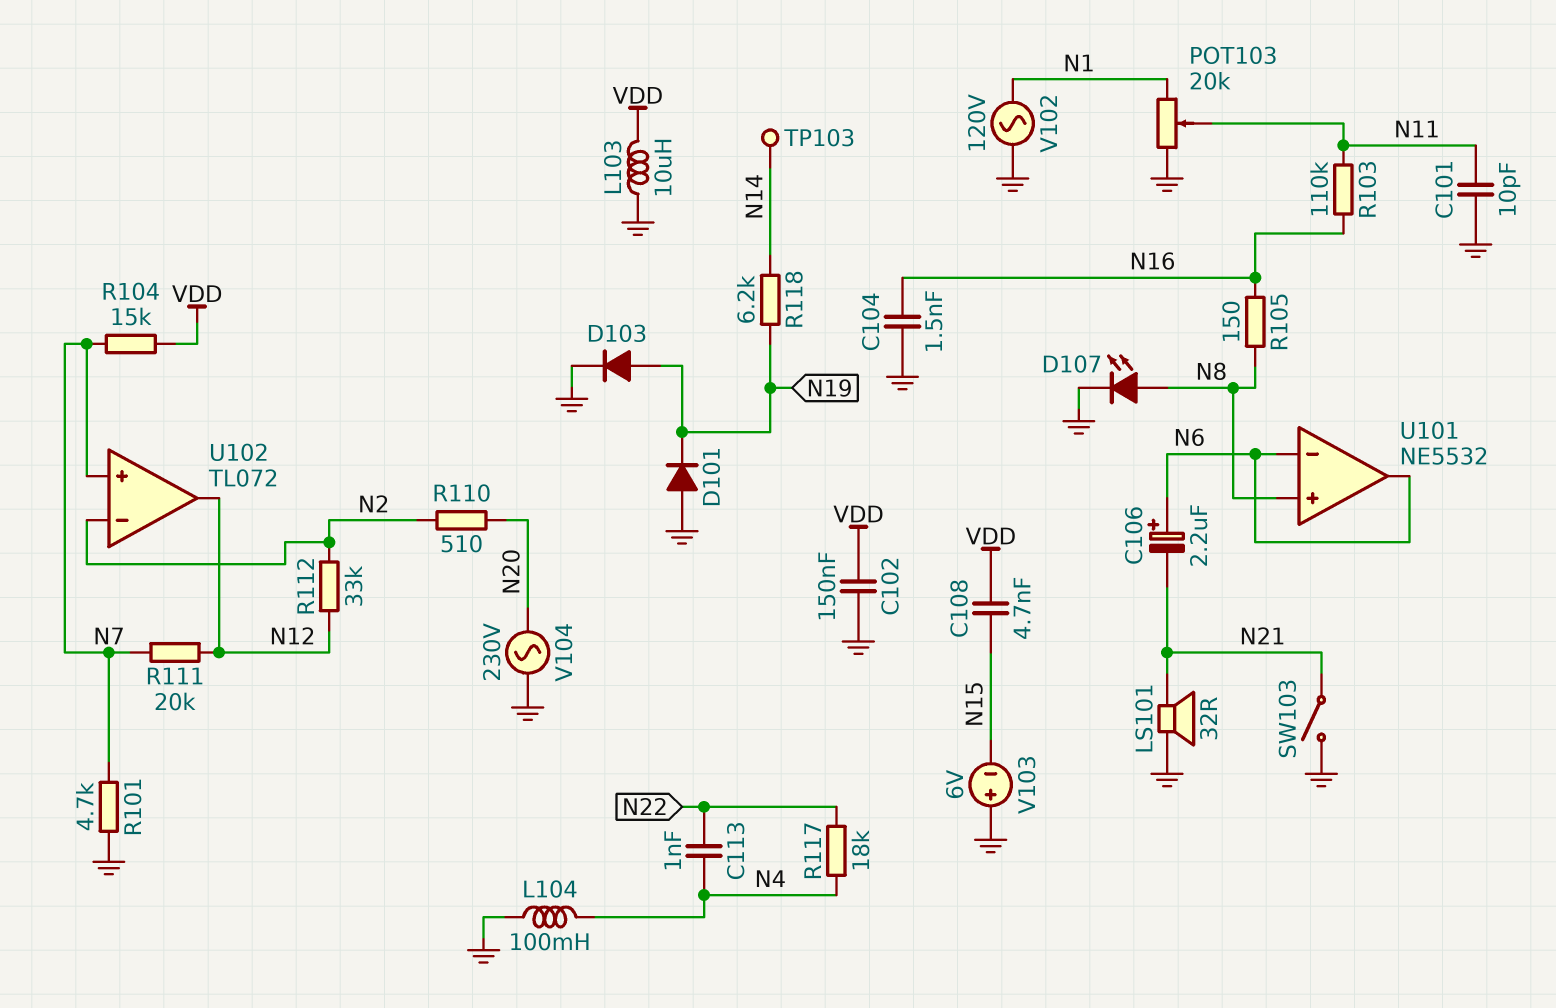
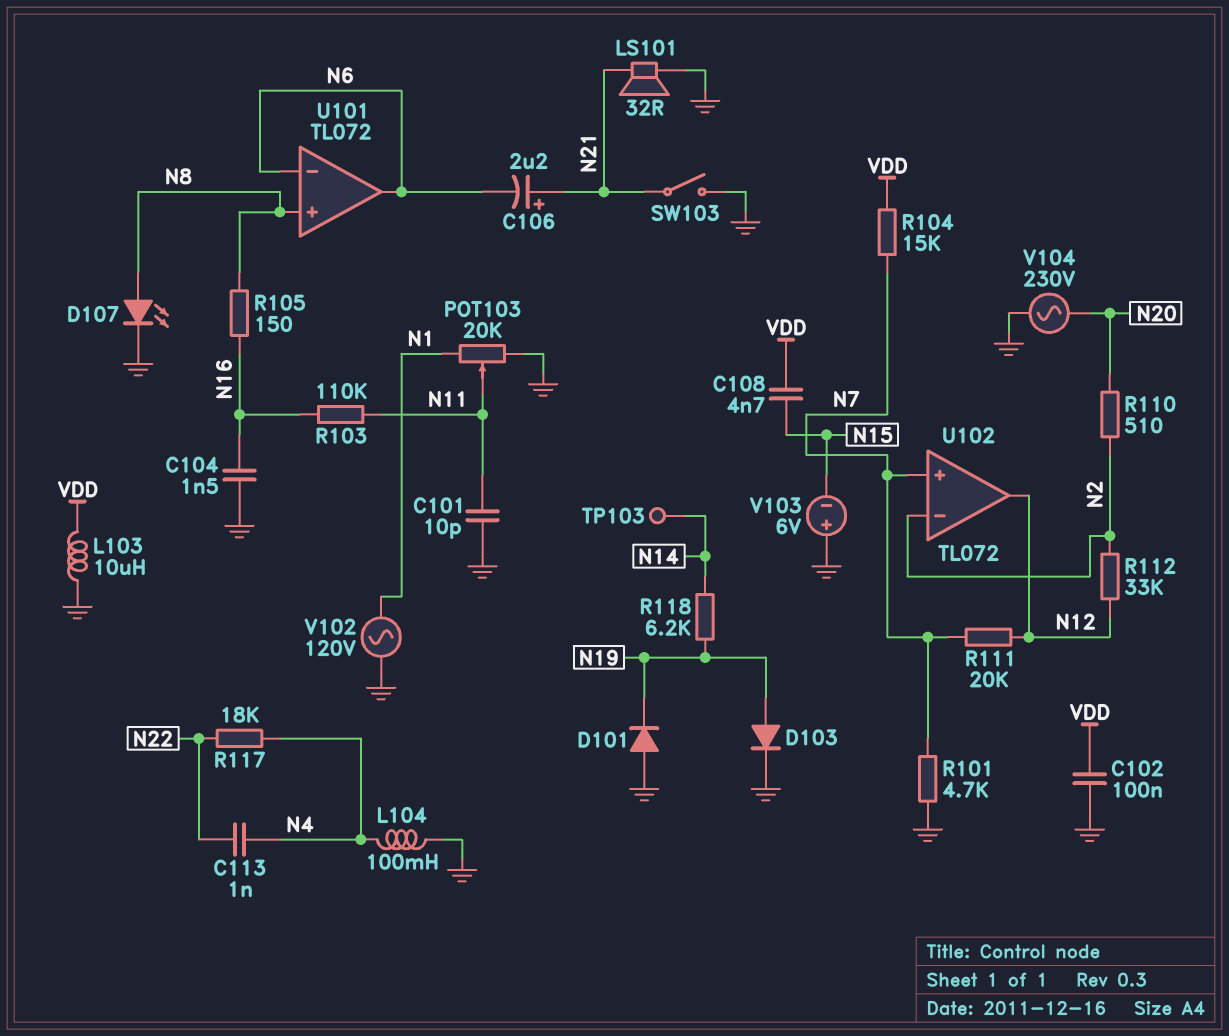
C102: 150nF (GND, VDD) -> 100nF (GND, VDD)
C106: 2.2uF (plus N6, minus N21) -> 2.2uF (plus N21, minus N6)
U101: NE5532 -> TL072

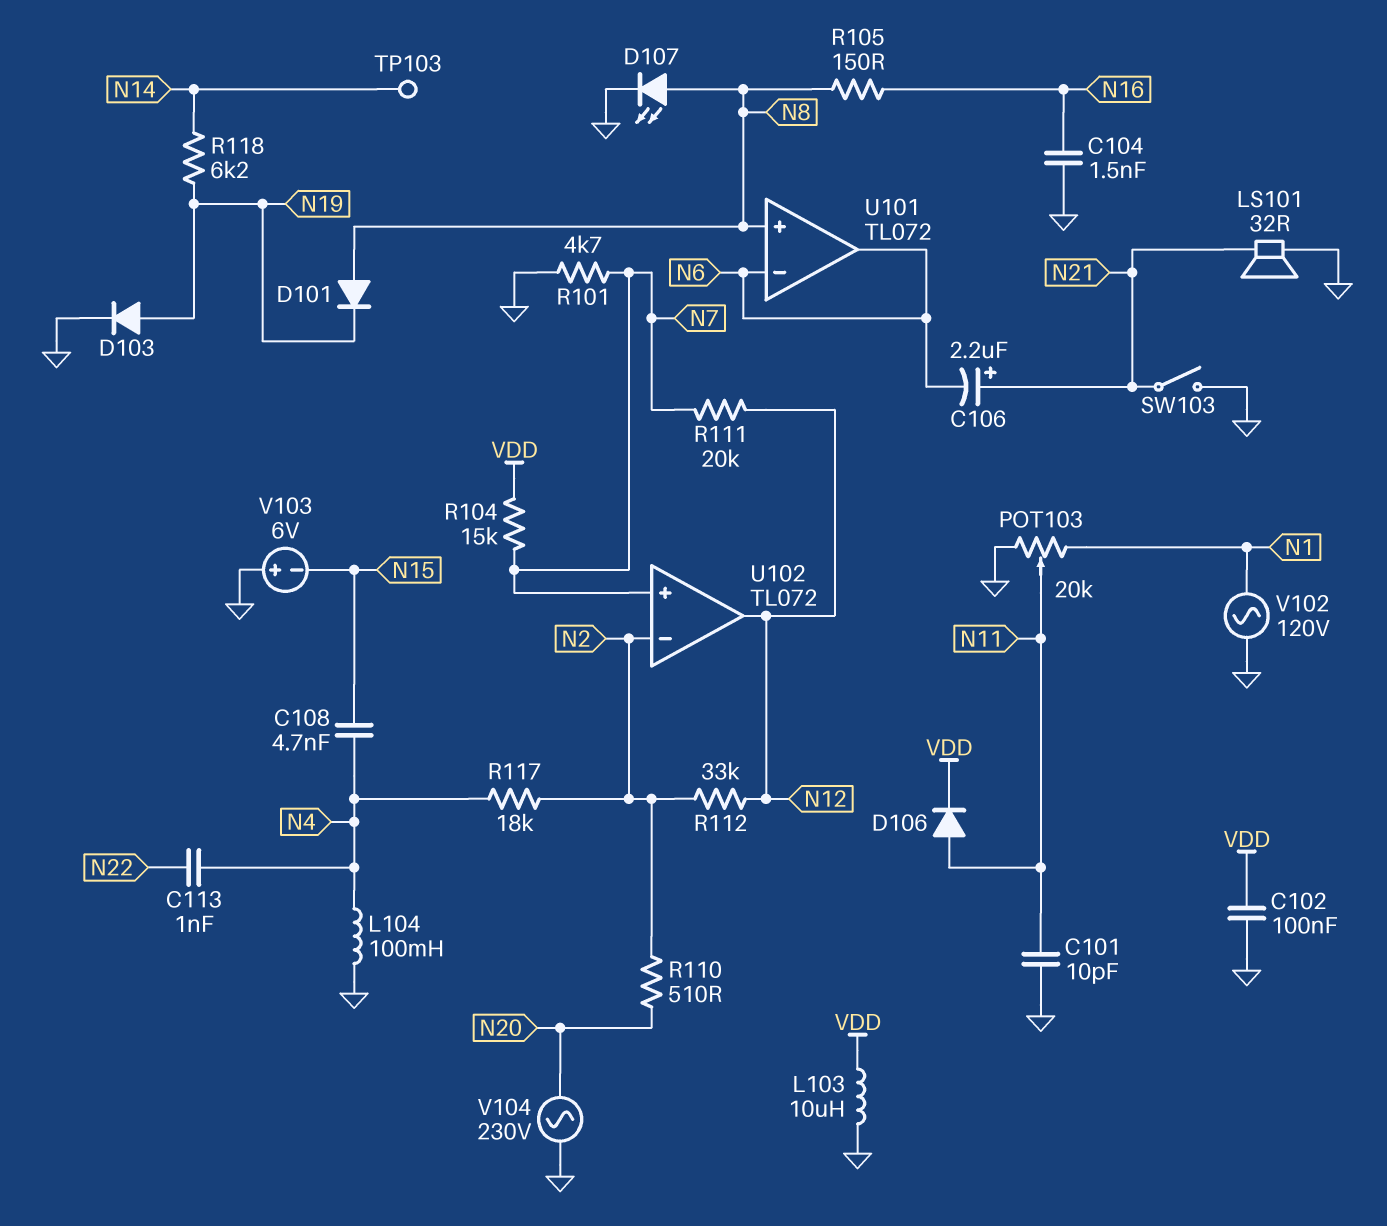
C108: 4.7nF (N15, VDD) -> 4.7nF (N4, N15)
D101: diode (A GND, K N19) -> diode (A N8, K N19)
D106: none -> diode (A N11, K VDD)
R103: 110k (N11, N16) -> none
R117: 18k (N4, N22) -> 18k (N2, N4)

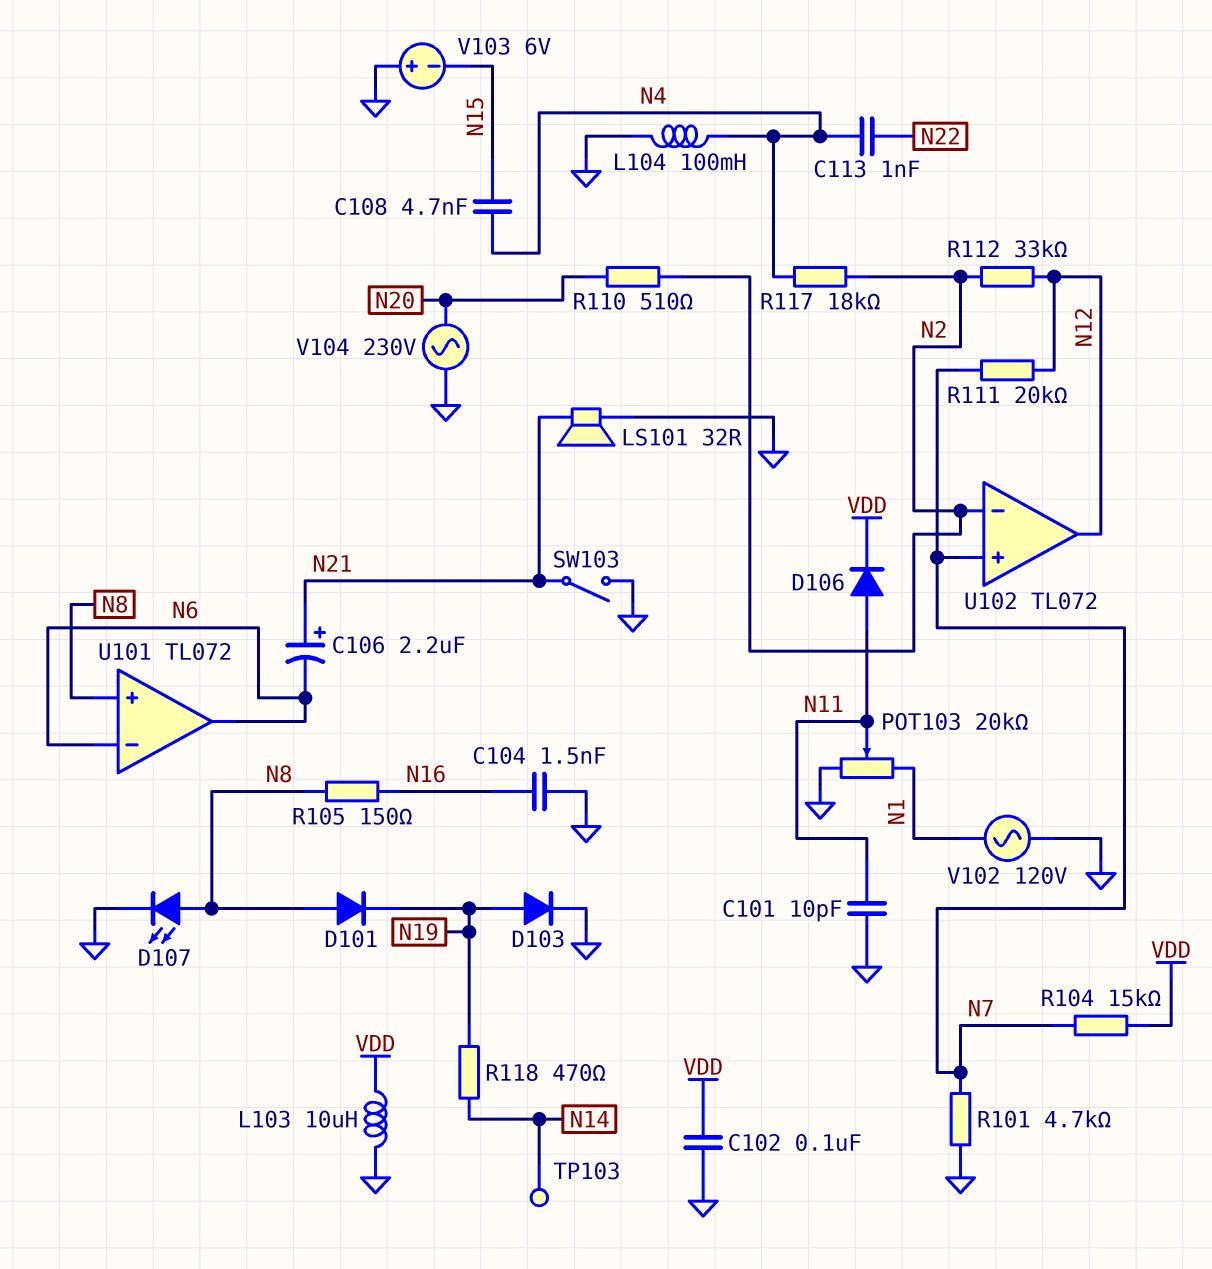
R118: 6.2k (N14, N19) -> 470 (N14, N19)

